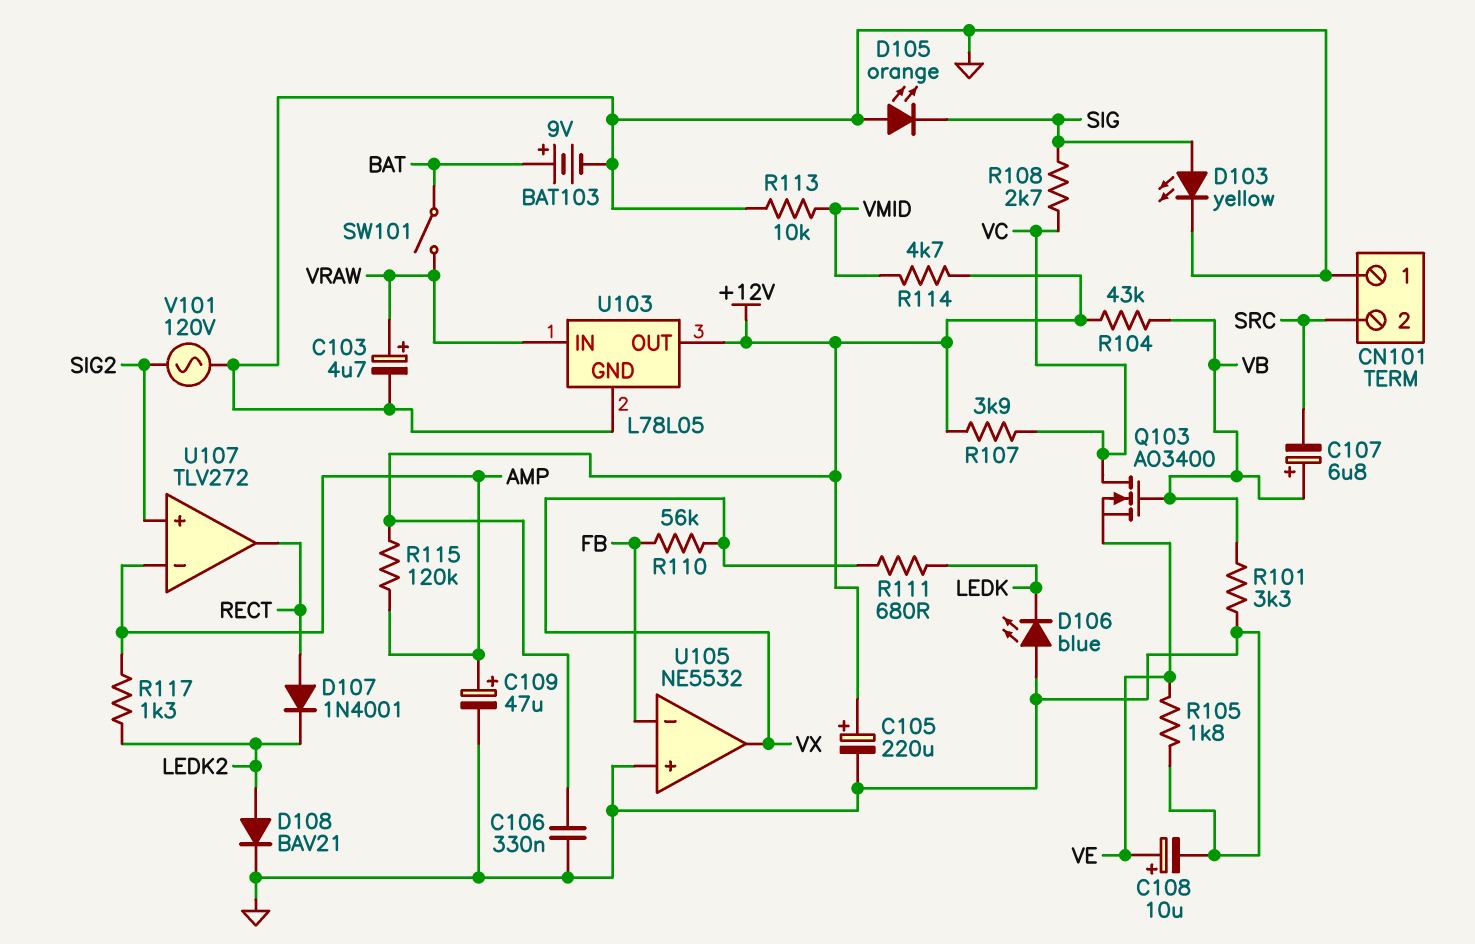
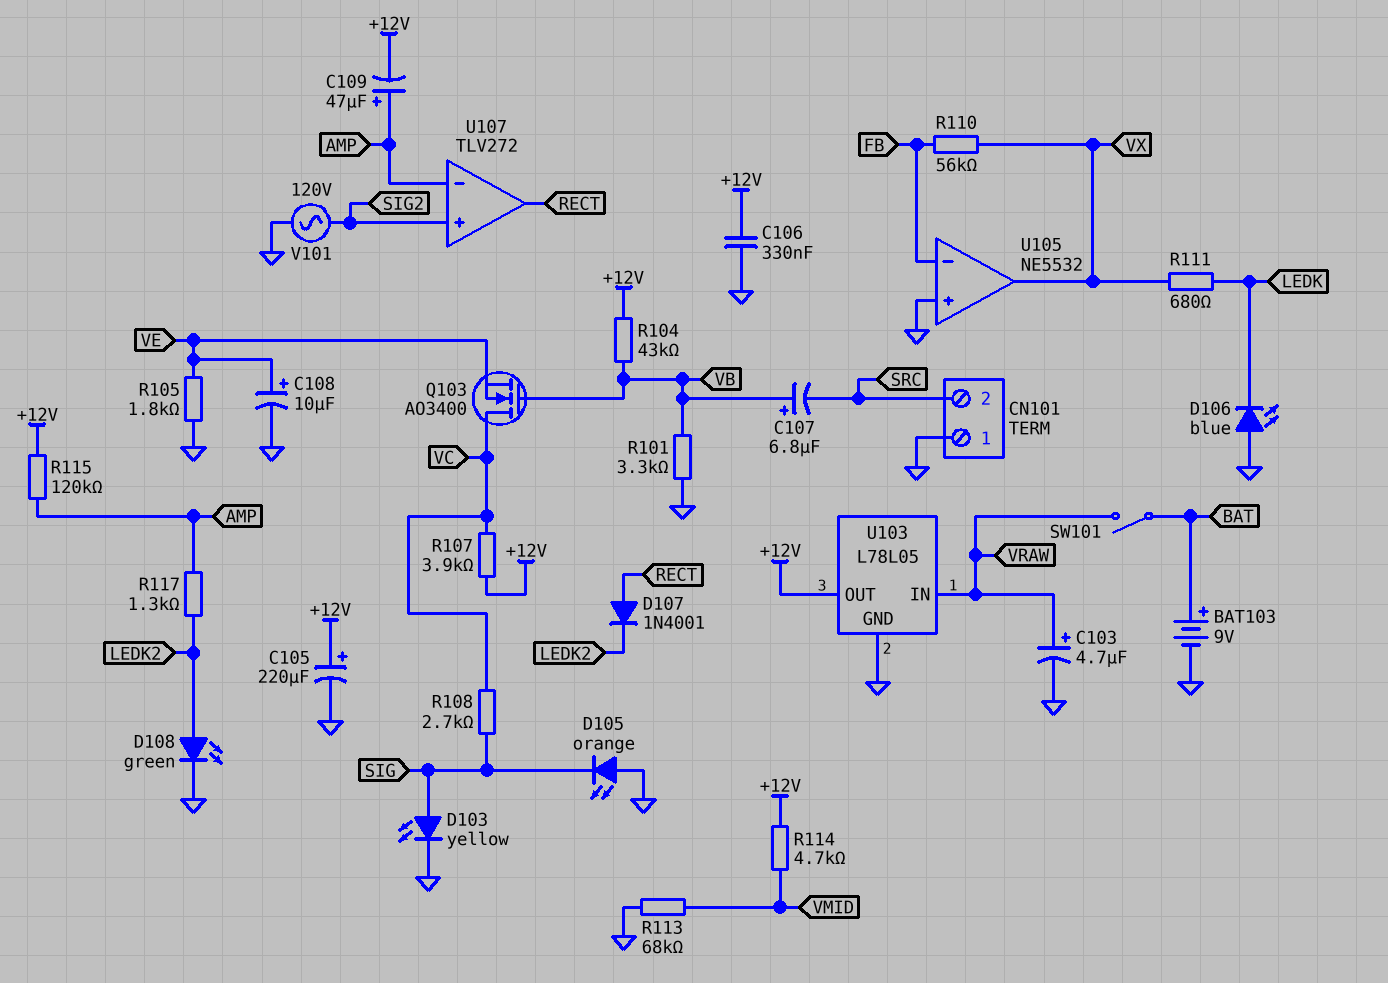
C109: 47uF (plus AMP, minus GND) -> 47uF (plus AMP, minus +12V)
D108: diode BAV21 (A LEDK2, K GND) -> LED green (A LEDK2, K GND)
R113: 10k (GND, VMID) -> 68k (GND, VMID)

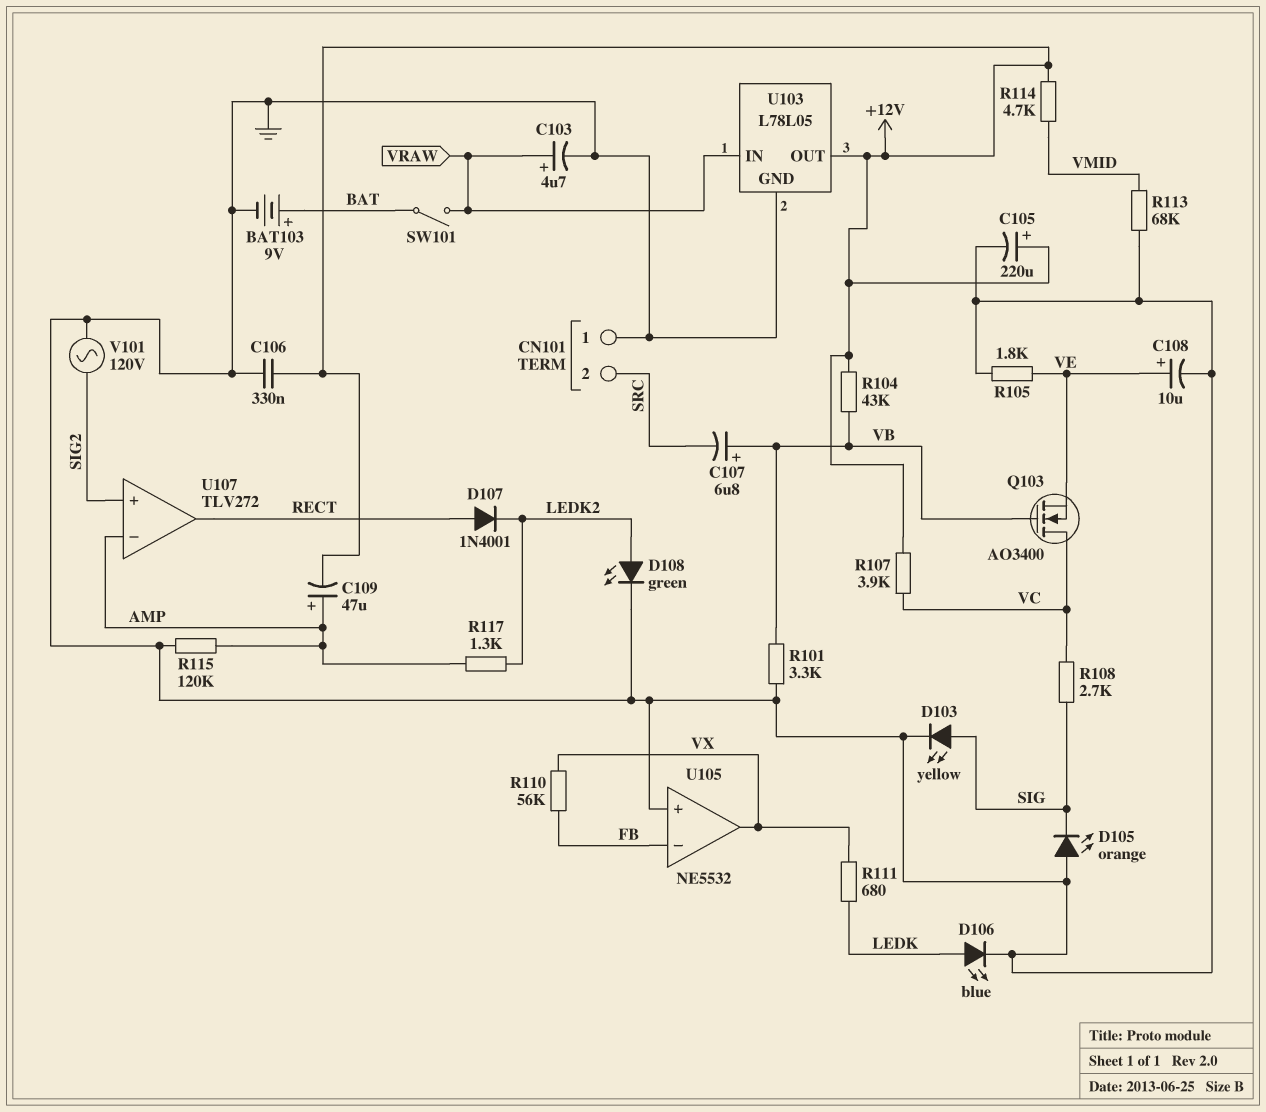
D106: LED blue (A GND, K LEDK) -> LED blue (A LEDK, K GND)
R115: 120k (+12V, AMP) -> 120k (AMP, GND)

